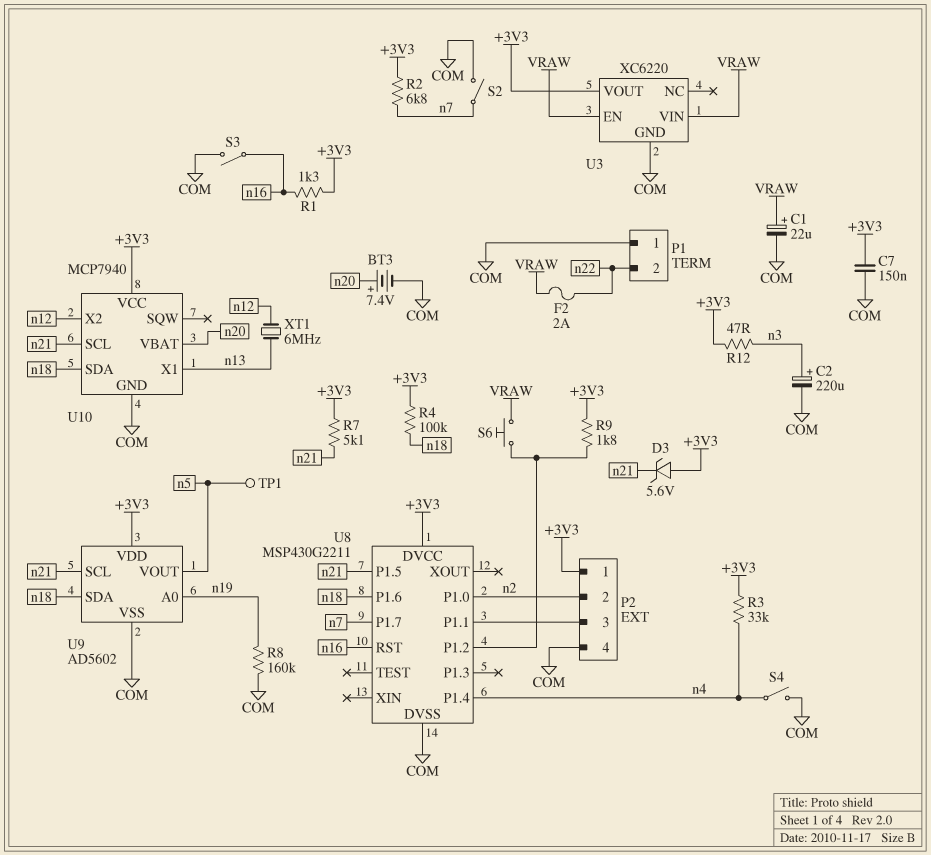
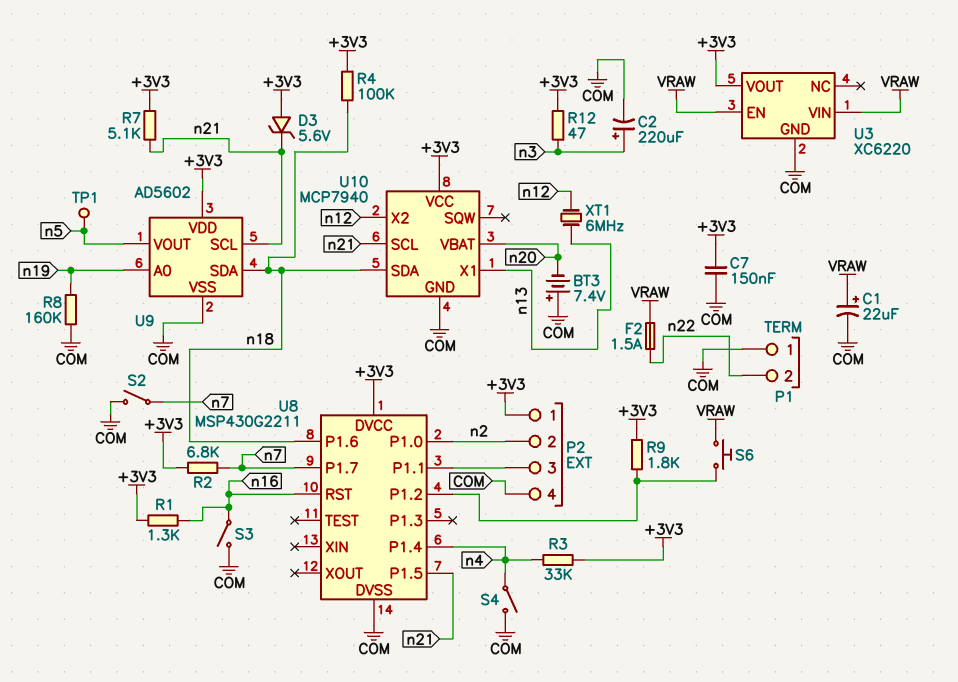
BT3: 7.4V (plus n20, minus COM) -> 7.4V (plus COM, minus n20)
F2: 2A (VRAW, n22) -> 1.5A (VRAW, n22)

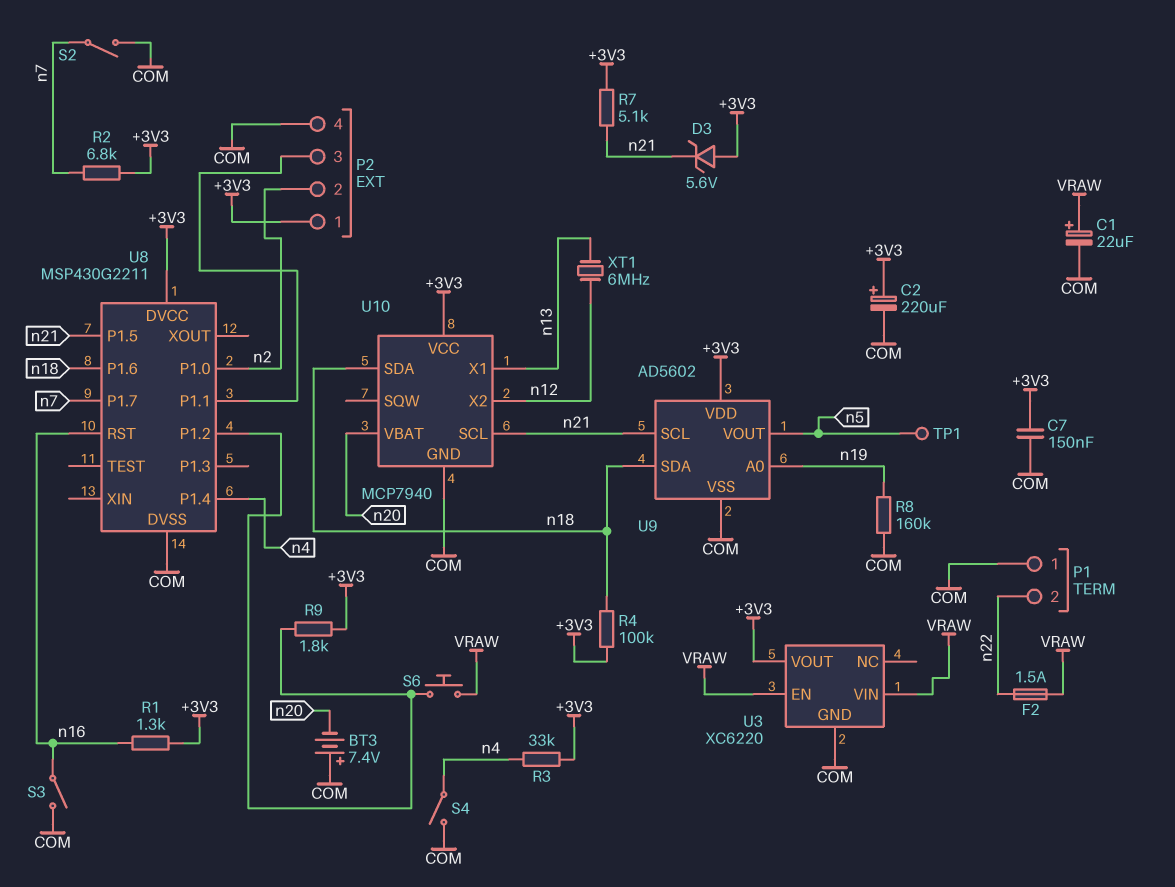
C2: 220uF (plus n3, minus COM) -> 220uF (plus +3V3, minus COM)
R12: 47 (+3V3, n3) -> none

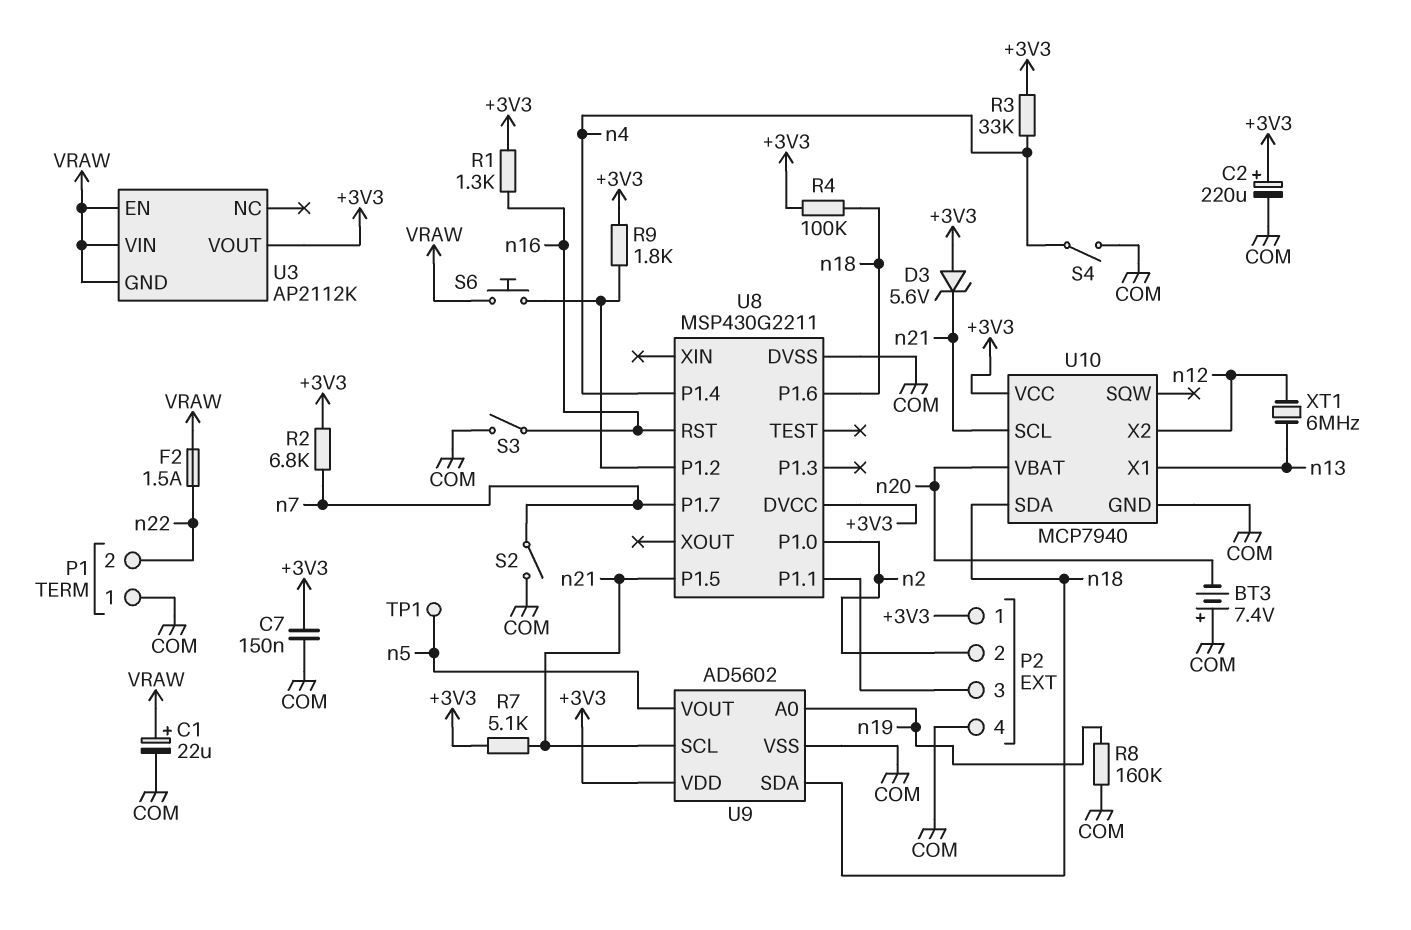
U3: XC6220 -> AP2112K
U3 pin GND: COM -> VRAW

